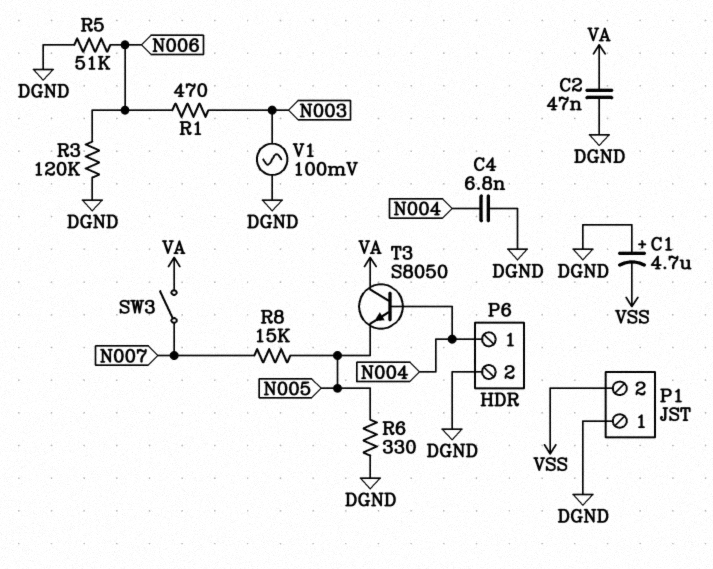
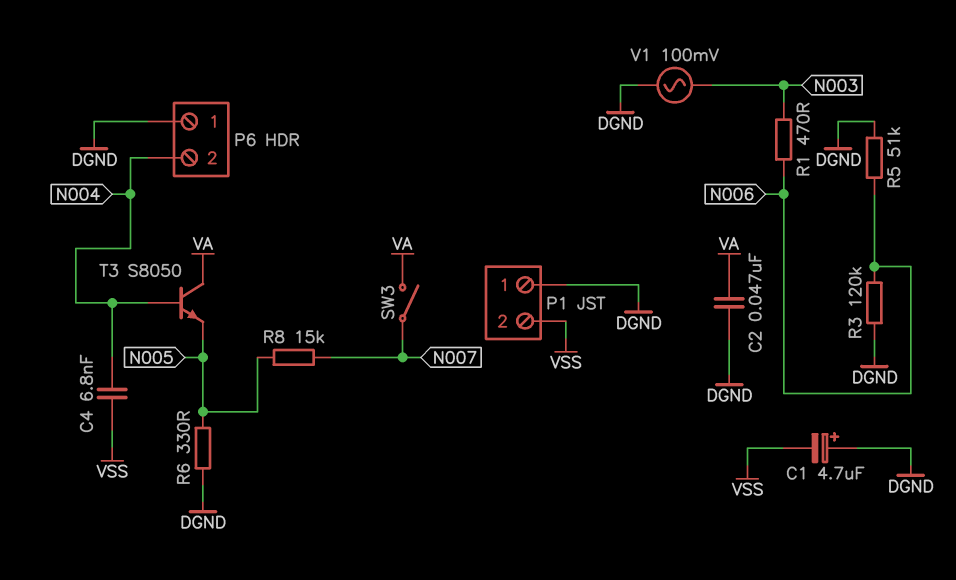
C4: 6.8nF (DGND, N004) -> 6.8nF (N004, VSS)
P6 pin 1: N004 -> DGND
P6 pin 2: DGND -> N004

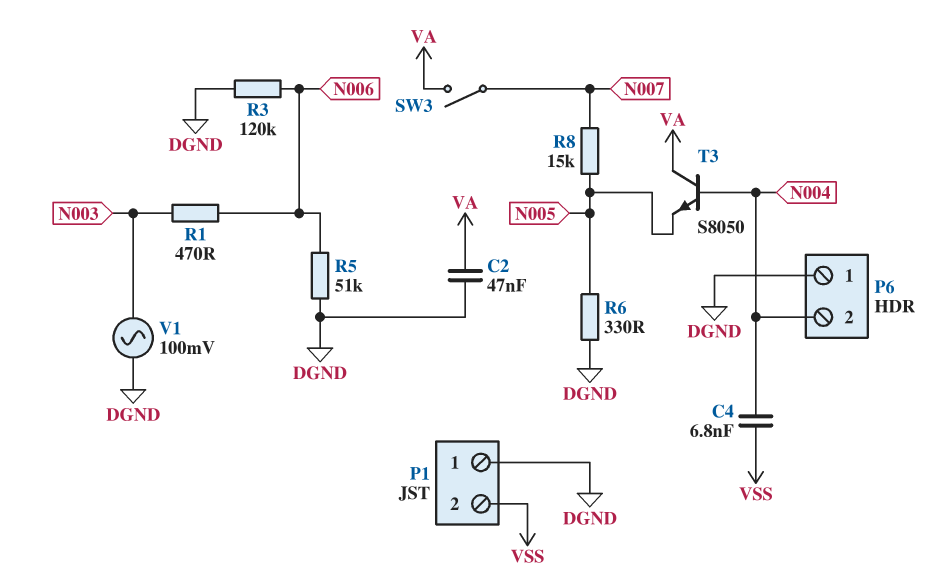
C1: 4.7uF (plus DGND, minus VSS) -> none

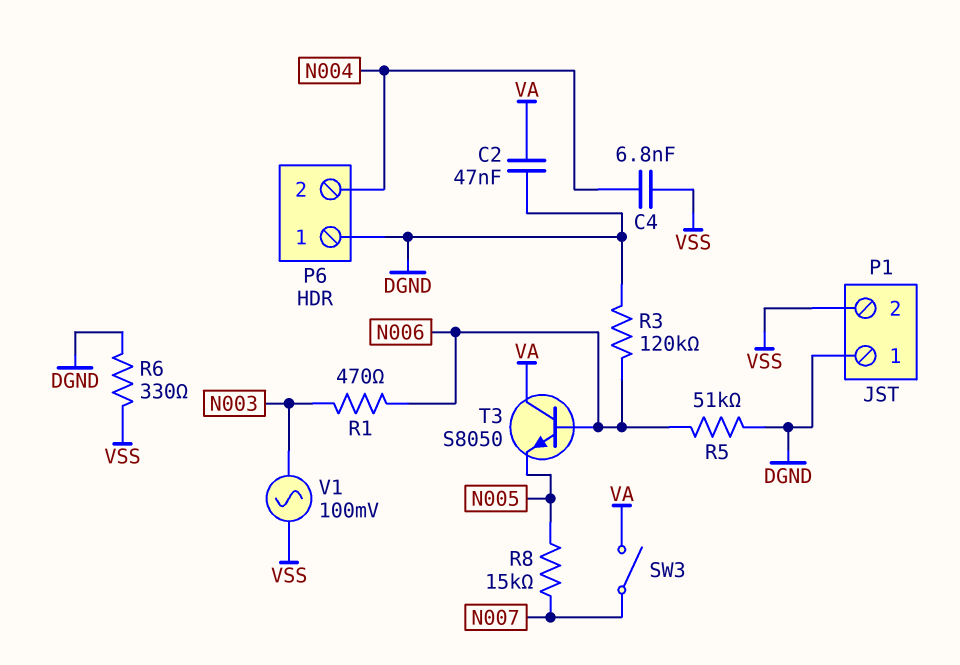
R6: 330 (DGND, N005) -> 330 (DGND, VSS)
T3: NPN S8050 (B N004, C VA, E N005) -> NPN S8050 (B N006, C VA, E N005)
V1: AC 100mV (DGND, N003) -> AC 100mV (N003, VSS)

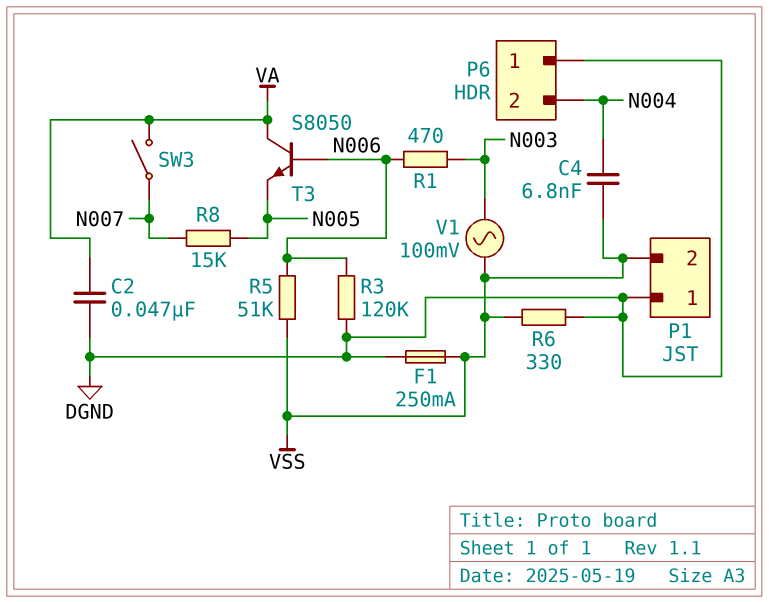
F1: none -> 250mA (DGND, VSS)
R5: 51k (DGND, N006) -> 51k (N006, VSS)

